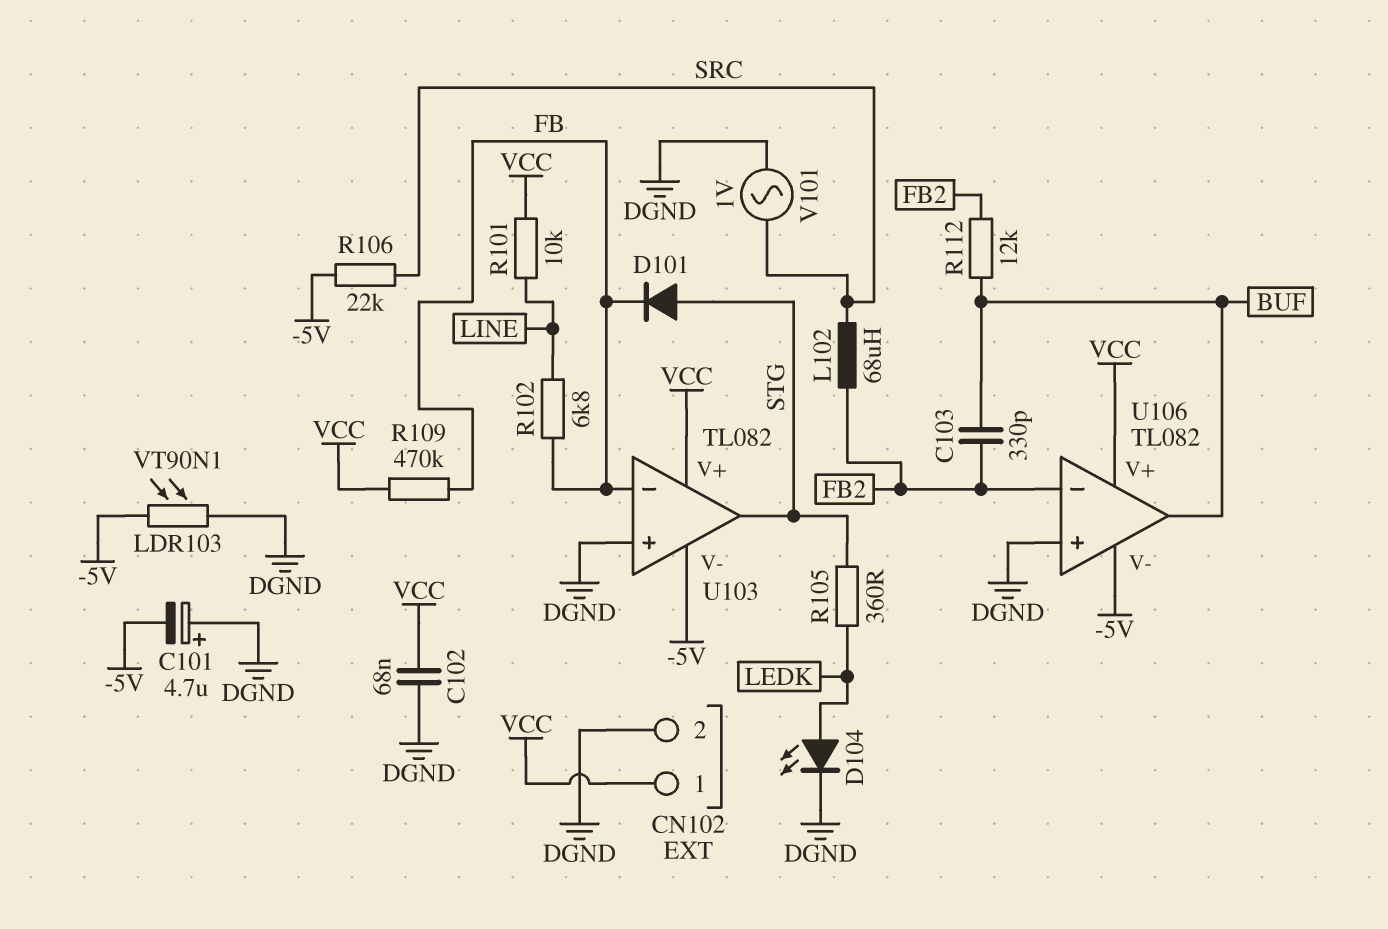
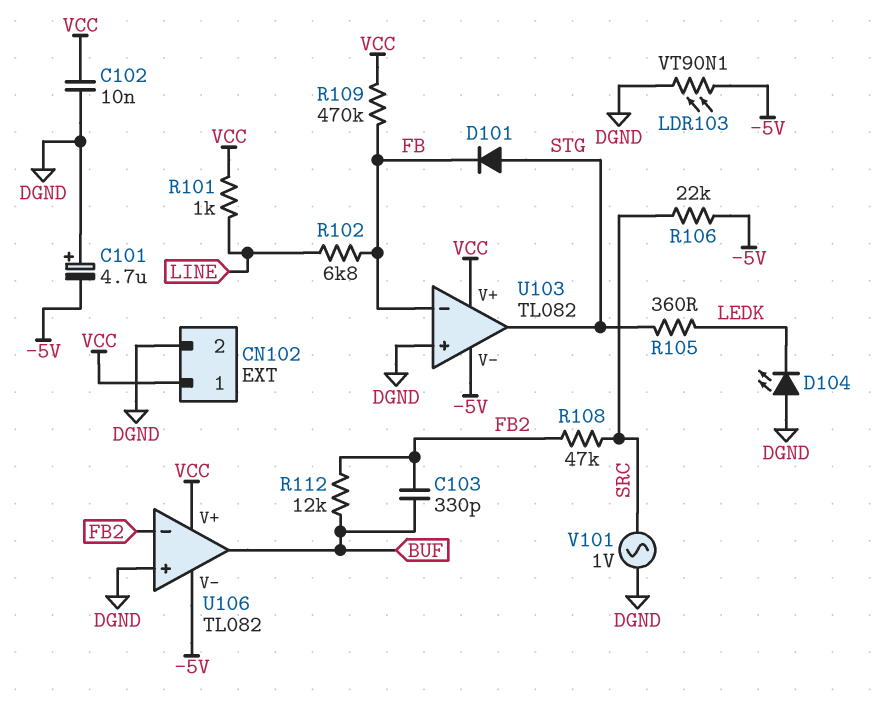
C102: 68nF (DGND, VCC) -> 10nF (DGND, VCC)
D104: LED (A LEDK, K DGND) -> LED (A DGND, K LEDK)
L102: 68uH (FB2, SRC) -> none
R101: 10k (LINE, VCC) -> 1k (LINE, VCC)
R108: none -> 47k (FB2, SRC)

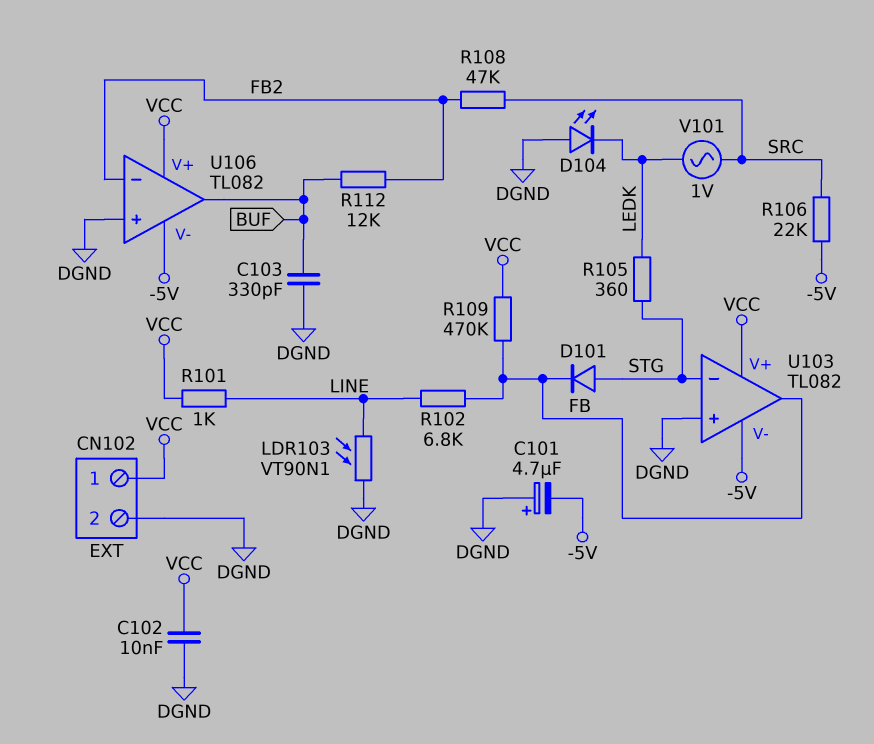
C103: 330pF (BUF, FB2) -> 330pF (BUF, DGND)
LDR103: VT90N1 (-5V, DGND) -> VT90N1 (DGND, LINE)
U103 pin in-: FB -> STG
U103 pin out: STG -> FB
V101: AC 1V (DGND, SRC) -> AC 1V (LEDK, SRC)

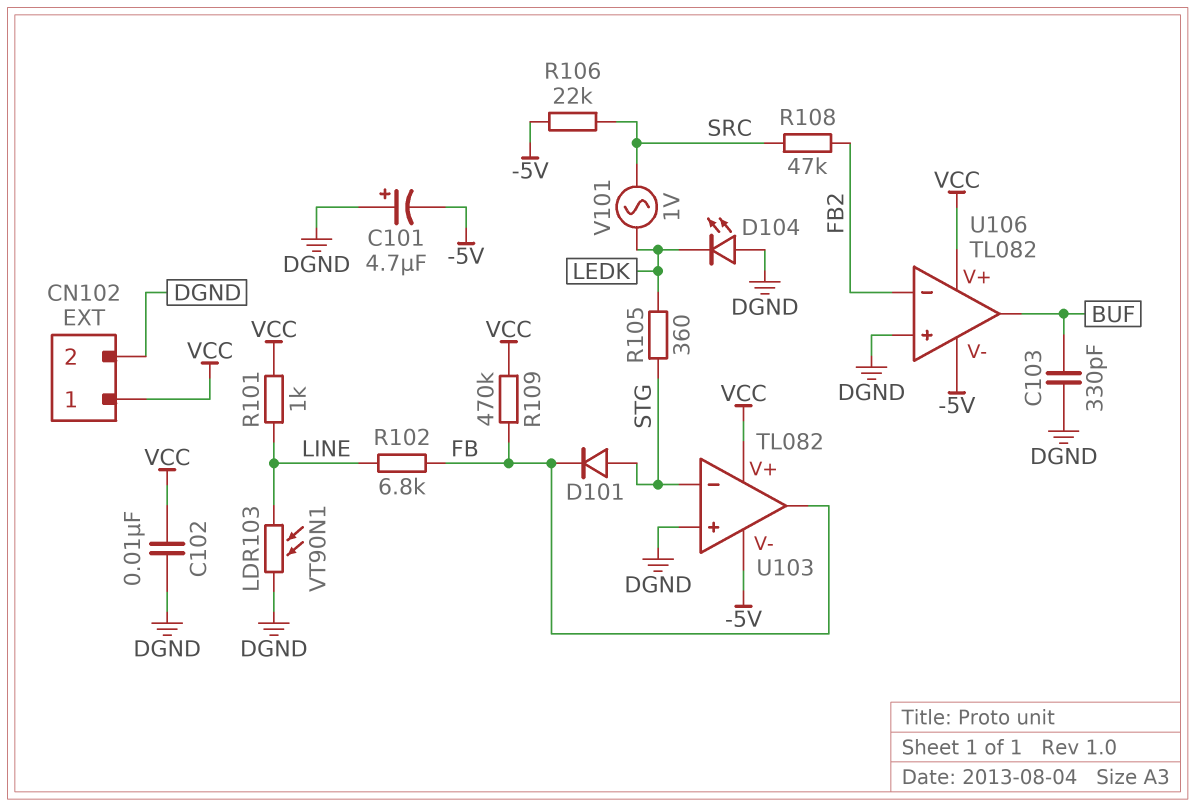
R112: 12k (BUF, FB2) -> none

